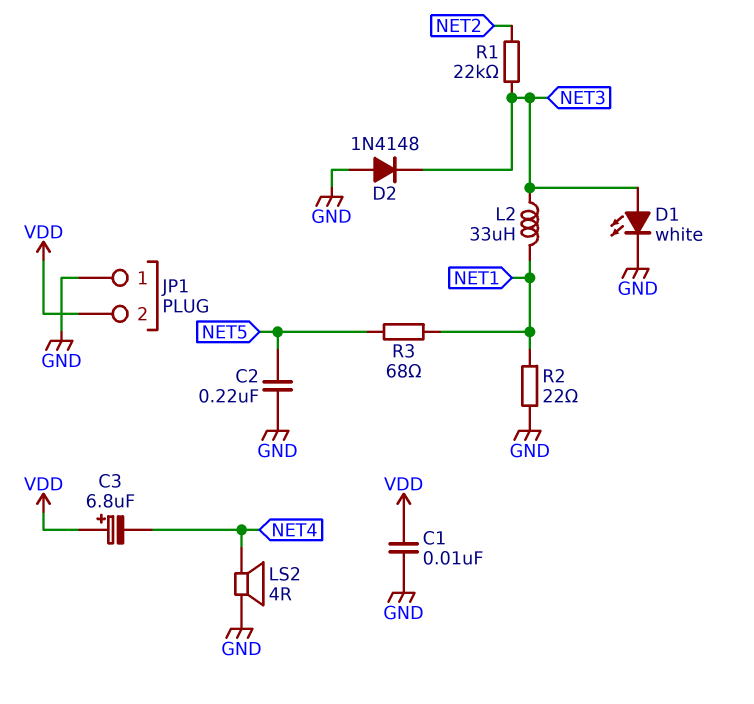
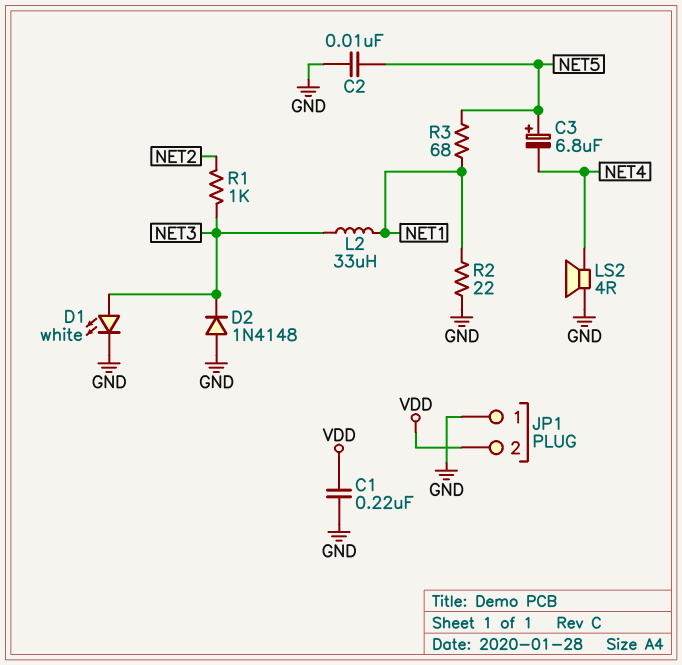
C1: 10nF (GND, VDD) -> 220nF (GND, VDD)
C2: 220nF (GND, NET5) -> 10nF (GND, NET5)
C3: 6.8uF (plus VDD, minus NET4) -> 6.8uF (plus NET5, minus NET4)
R1: 22k (NET2, NET3) -> 1k (NET2, NET3)

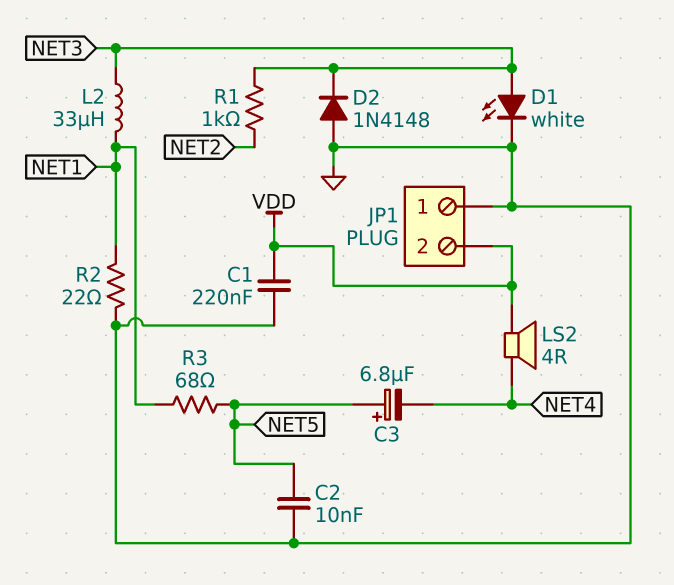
LS2: speaker 4R (GND, NET4) -> speaker 4R (NET4, VDD)

